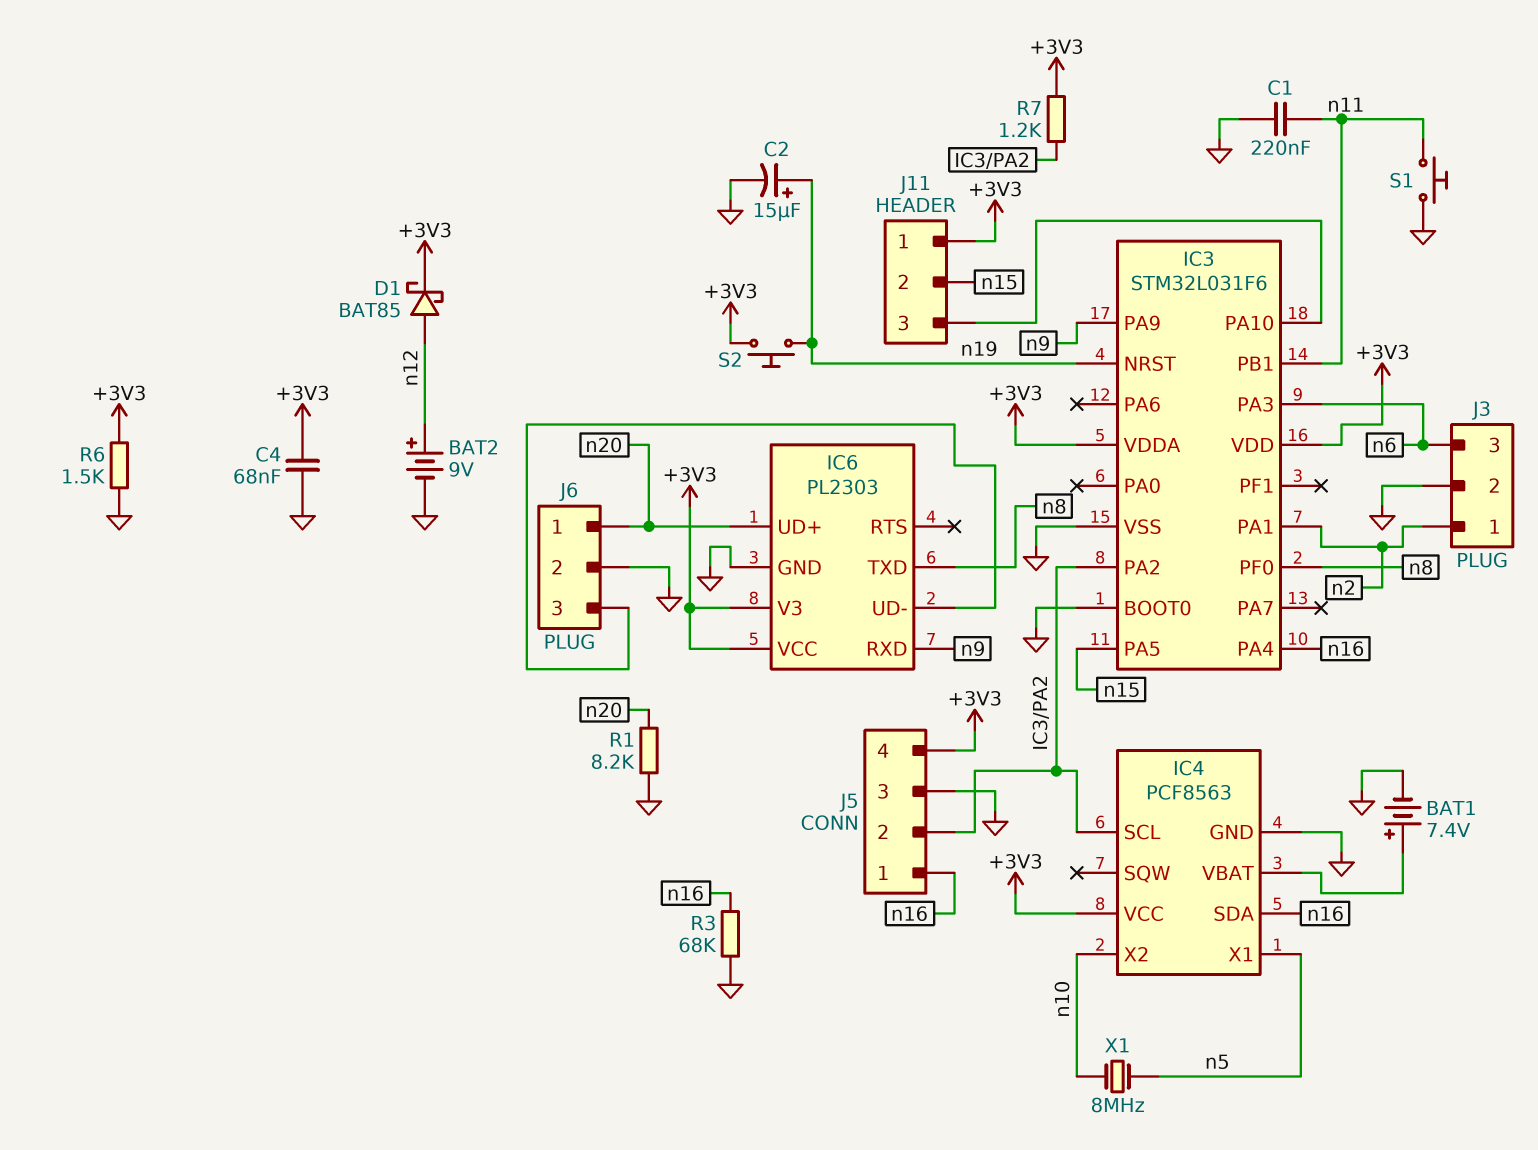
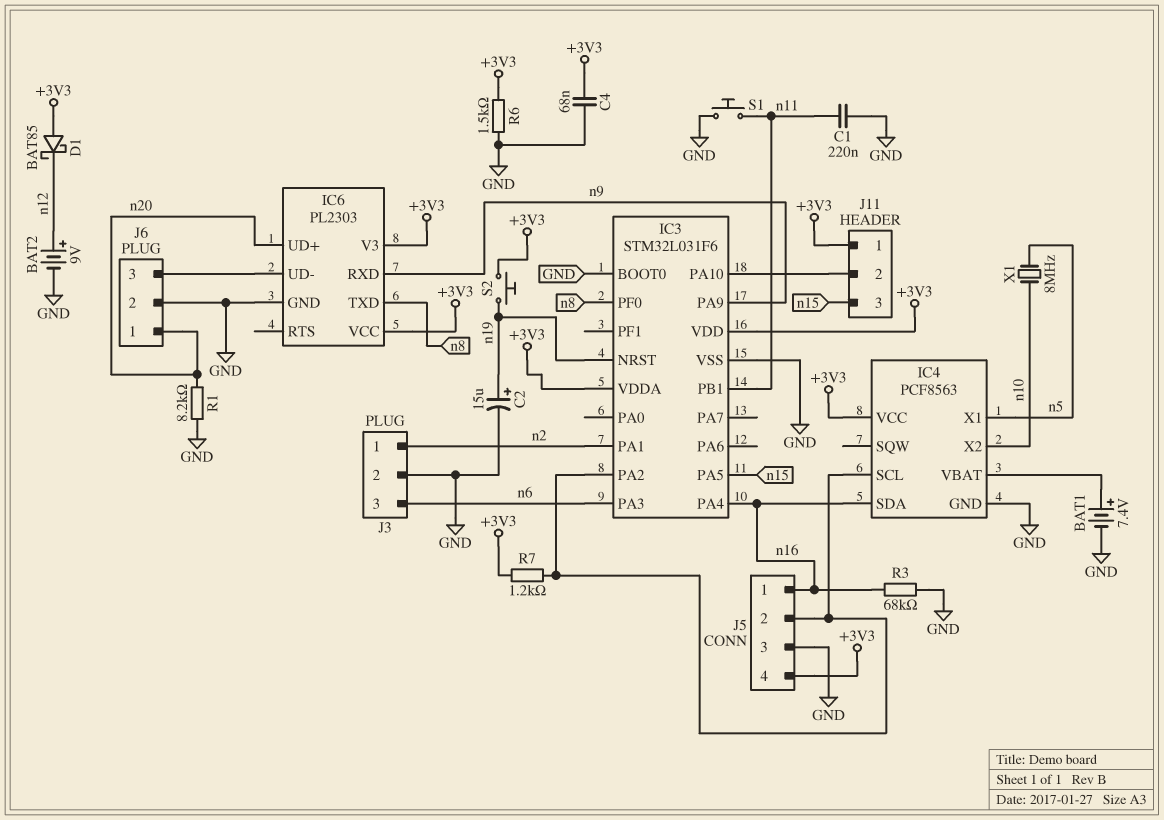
D1: schottky BAT85 (A n12, K +3V3) -> schottky BAT85 (A +3V3, K n12)
J11 pin 2: n15 -> IC3/PA10
J11 pin 3: IC3/PA10 -> n15

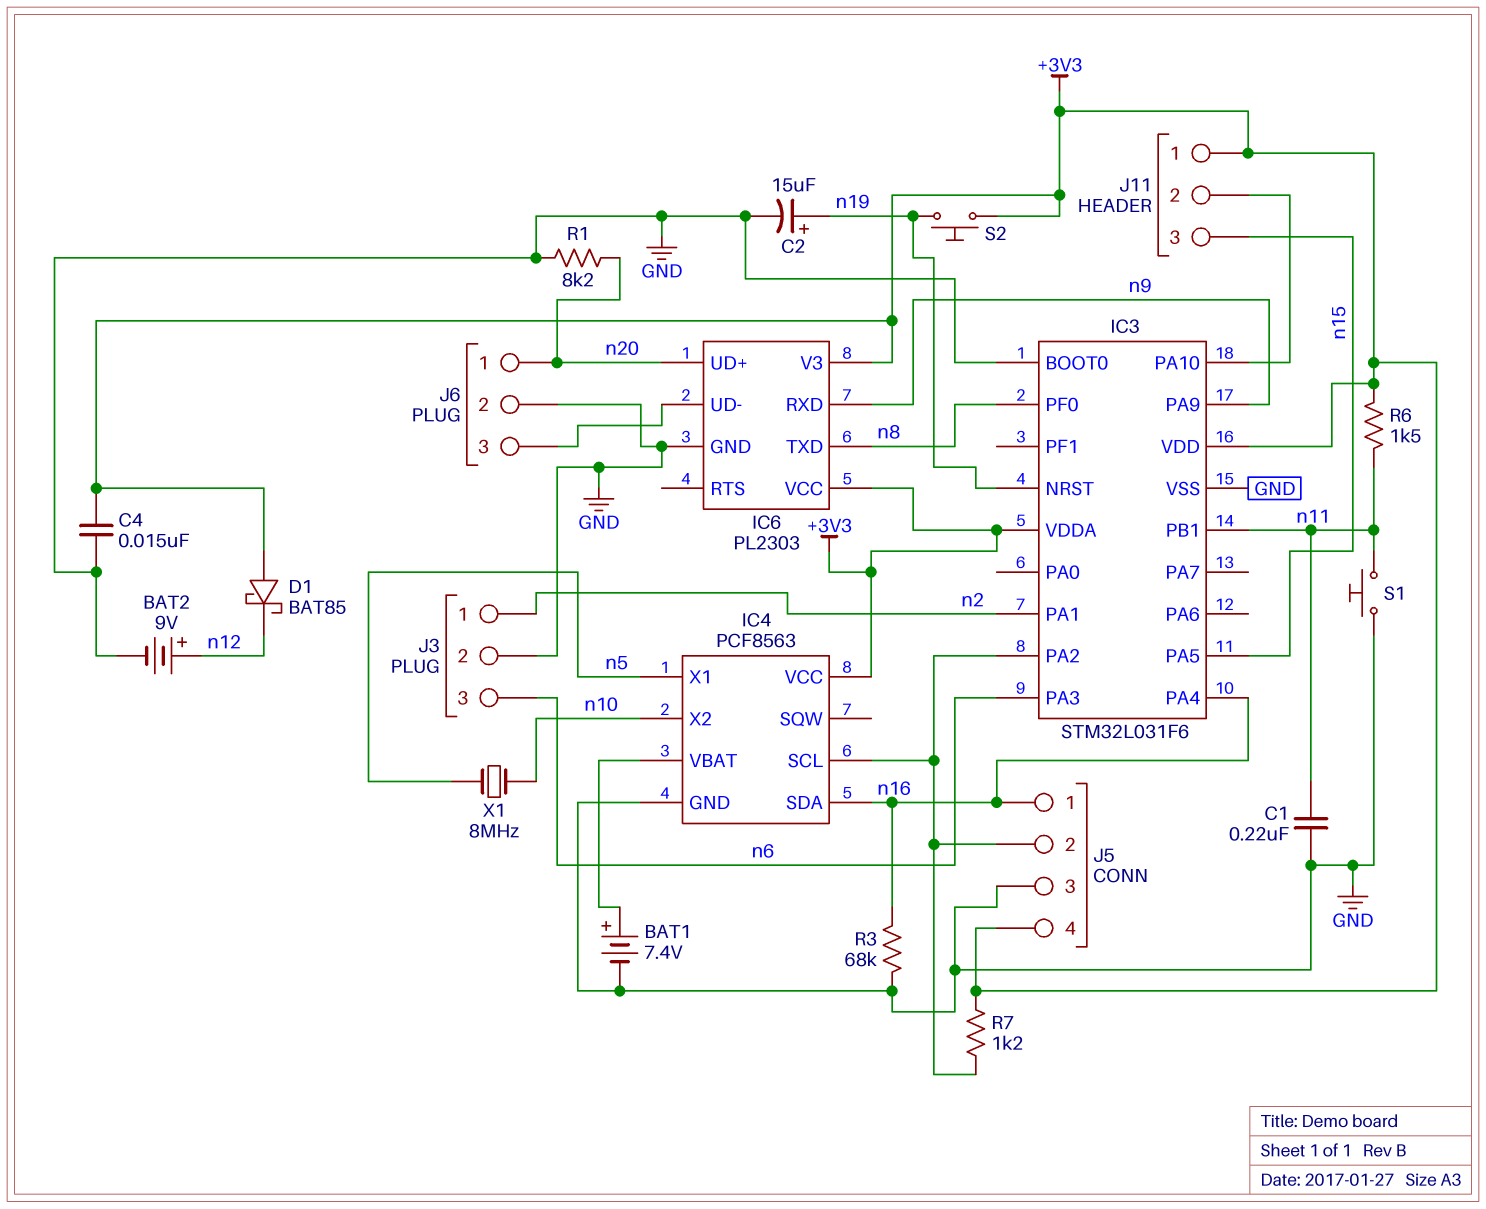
C4: 68nF (+3V3, GND) -> 15nF (+3V3, GND)
R6: 1.5k (+3V3, GND) -> 1.5k (+3V3, n11)

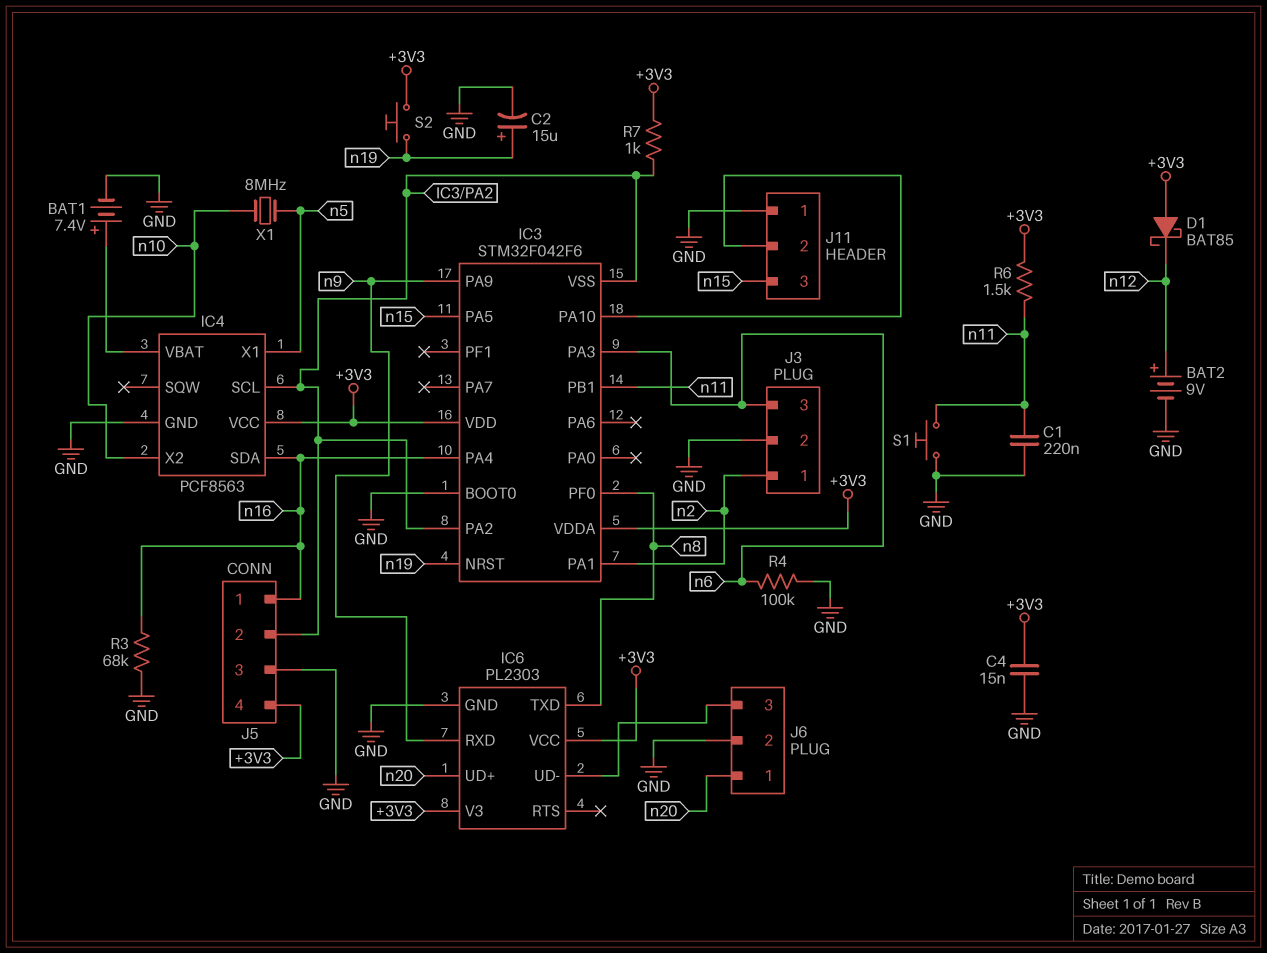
IC3: STM32L031F6 -> STM32F042F6
IC3 pin VSS: GND -> IC3/PA2
J11 pin 1: +3V3 -> GND
R1: 8.2k (GND, n20) -> none
R4: none -> 100k (GND, n6)
R7: 1.2k (+3V3, IC3/PA2) -> 1k (+3V3, IC3/PA2)

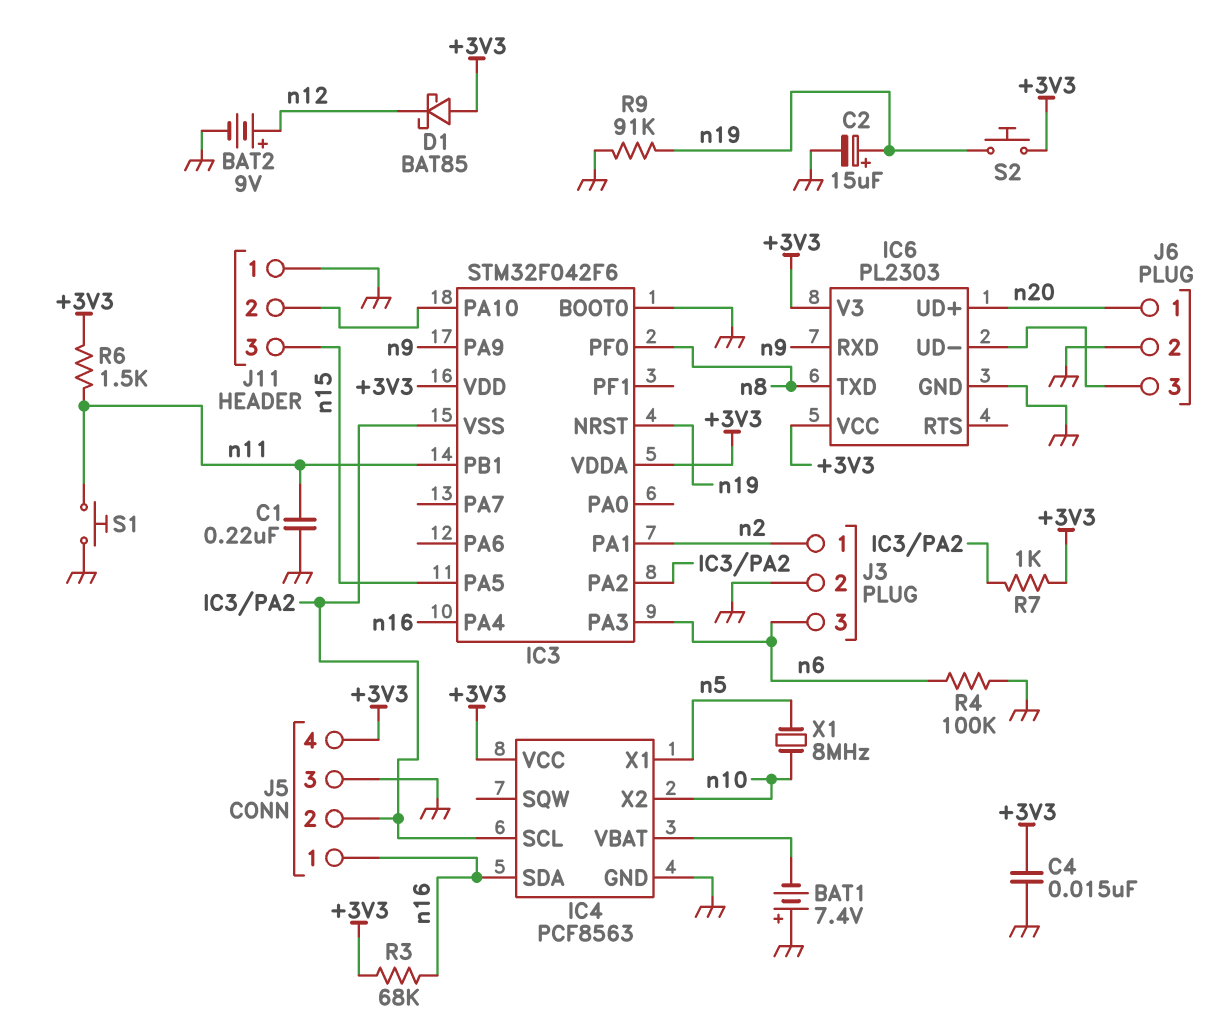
BAT1: 7.4V (plus IC4/VBAT, minus GND) -> 7.4V (plus GND, minus IC4/VBAT)
R3: 68k (GND, n16) -> 68k (+3V3, n16)
R9: none -> 91k (GND, n19)

